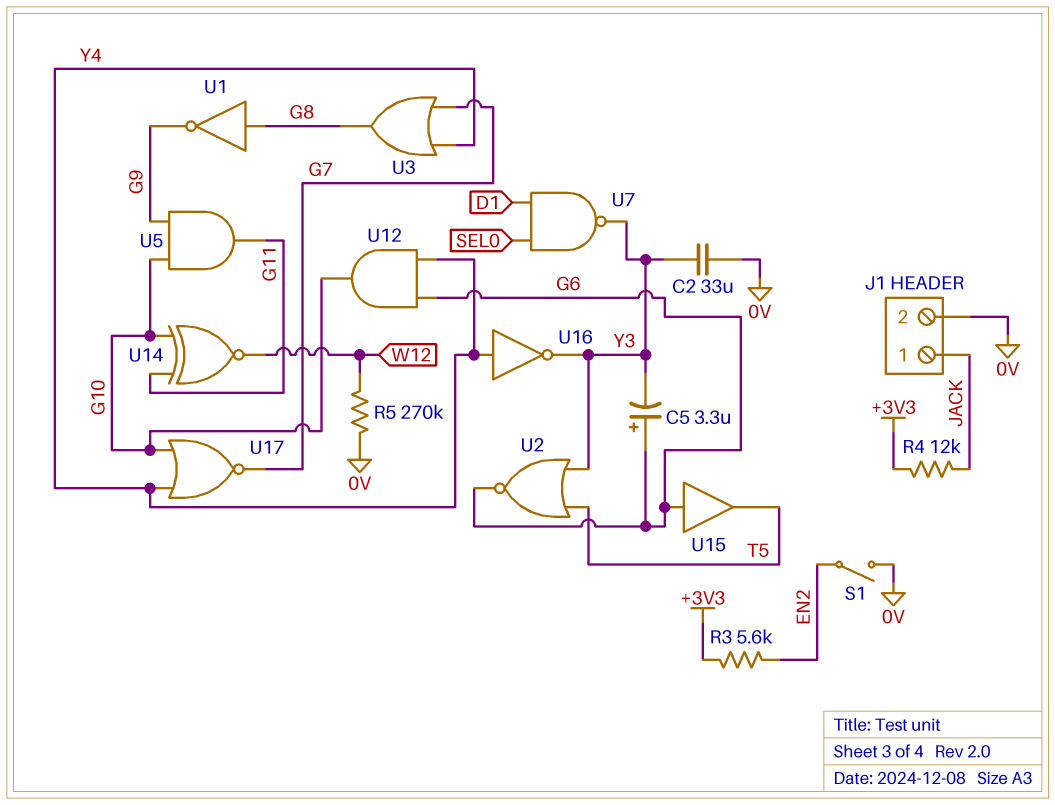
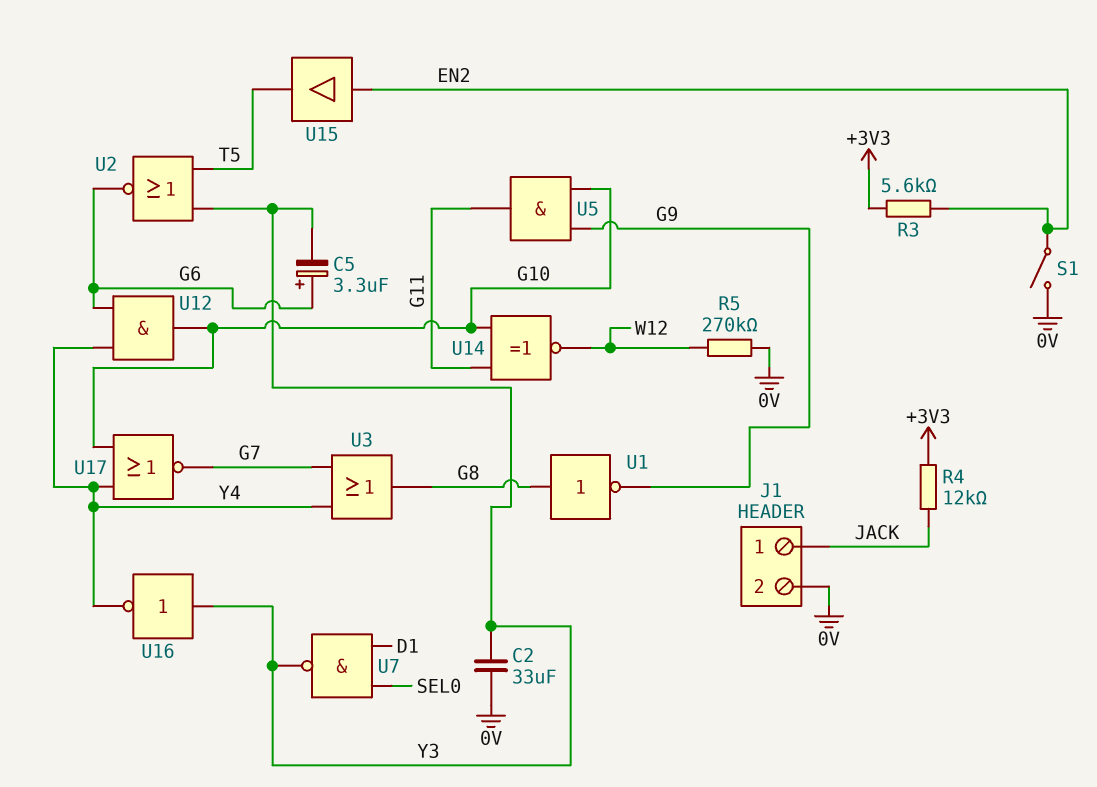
U15: buffer (in G6, out T5) -> buffer (in EN2, out T5)
U16: NOT (in Y4, out Y3) -> NOT (in Y3, out Y4)

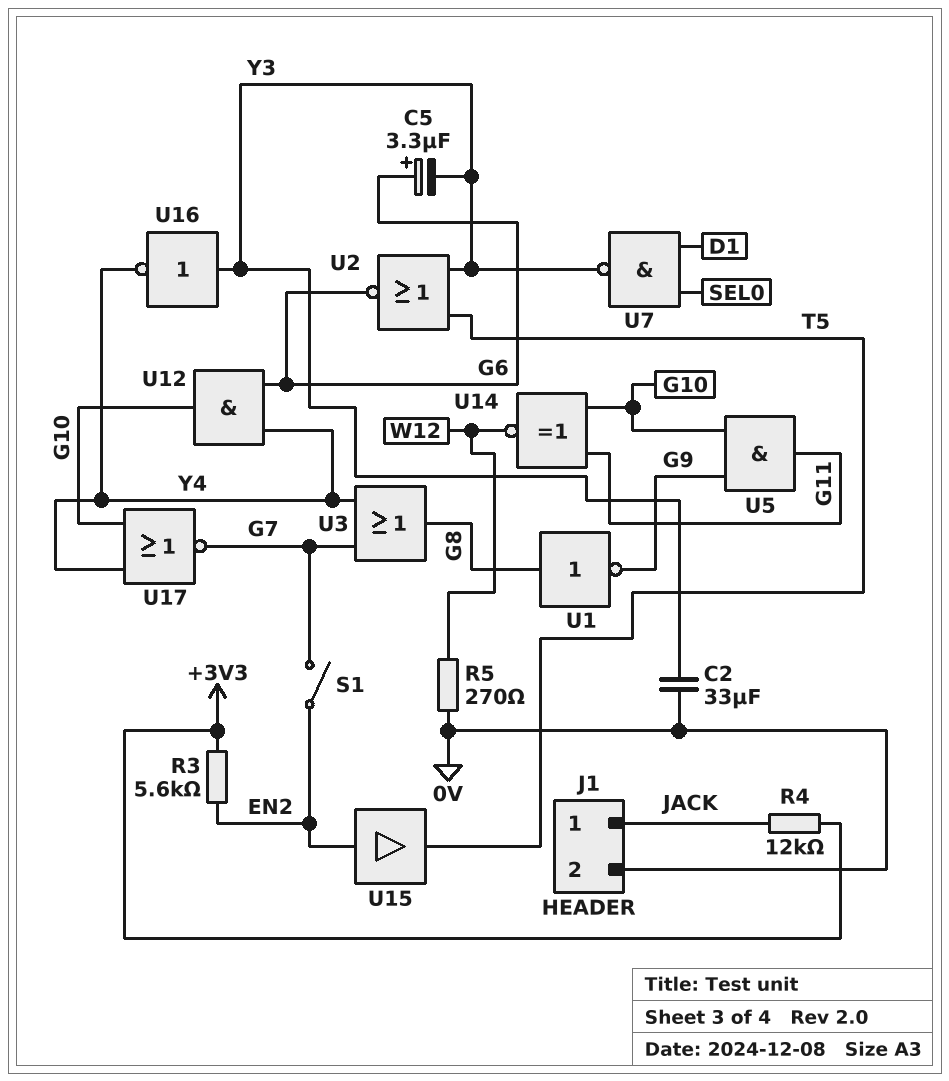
R5: 270k (0V, W12) -> 270 (0V, W12)
S1: switch (0V, EN2) -> switch (EN2, G7)

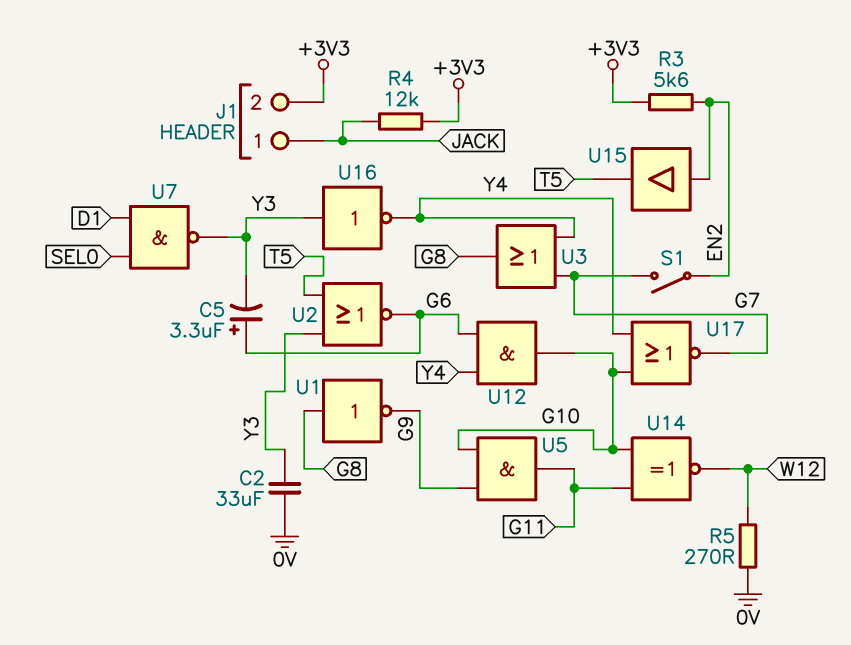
J1 pin 2: 0V -> +3V3

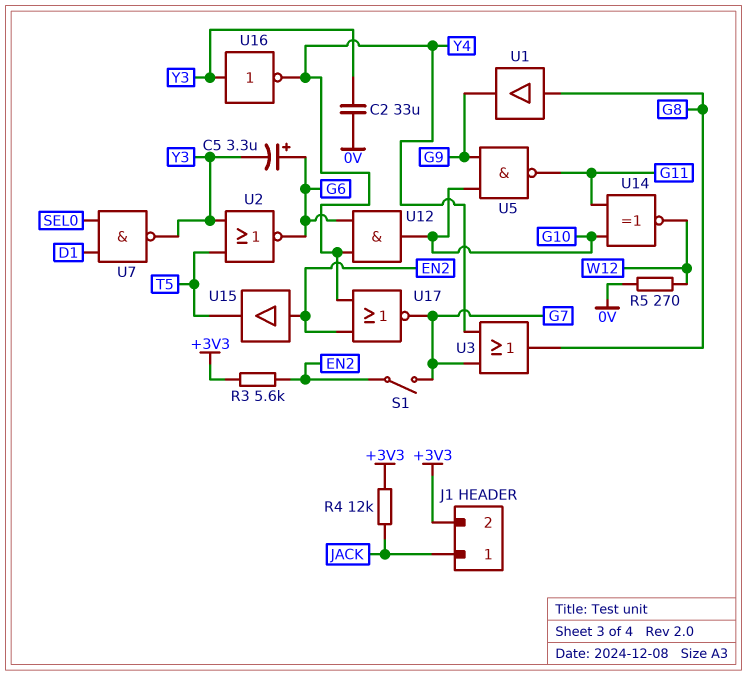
U1: NOT (in G8, out G9) -> buffer (in G8, out G9)
U5: AND (in G9, in G10, out G11) -> NAND (in G9, in G10, out G11)
U17: NOR (in G10, in Y4, out G7) -> NOR (in EN2, in Y4, out G7)

